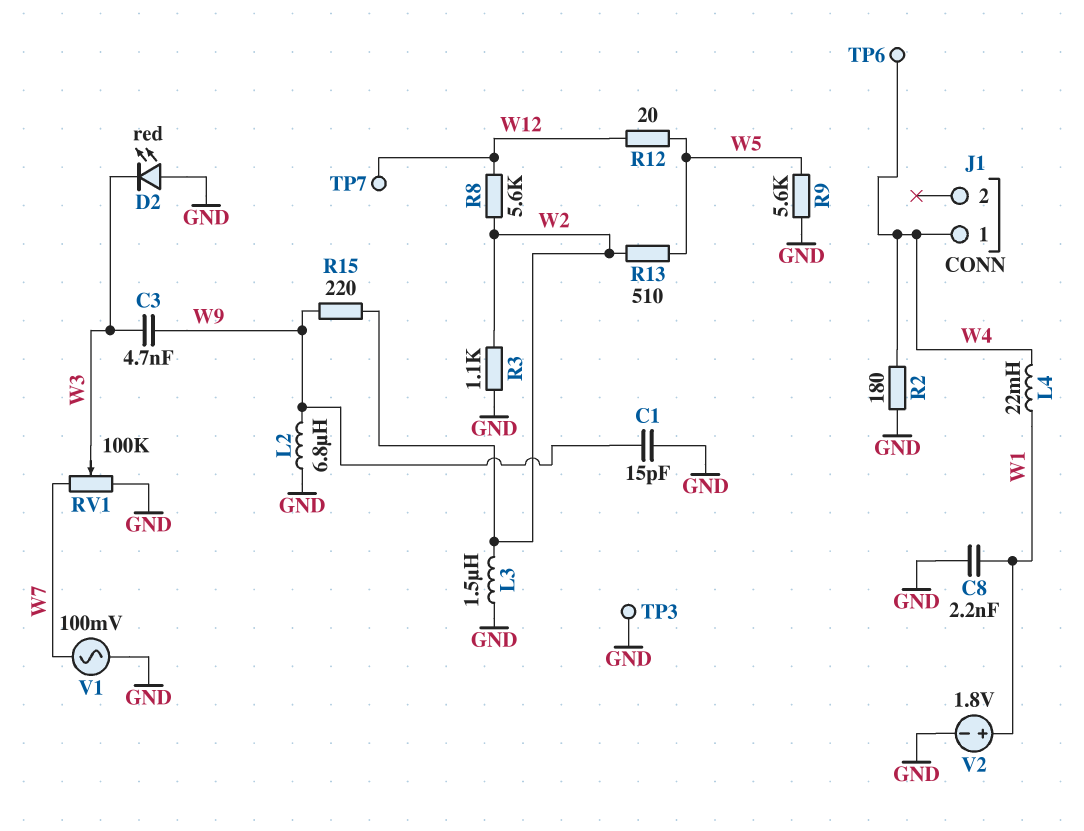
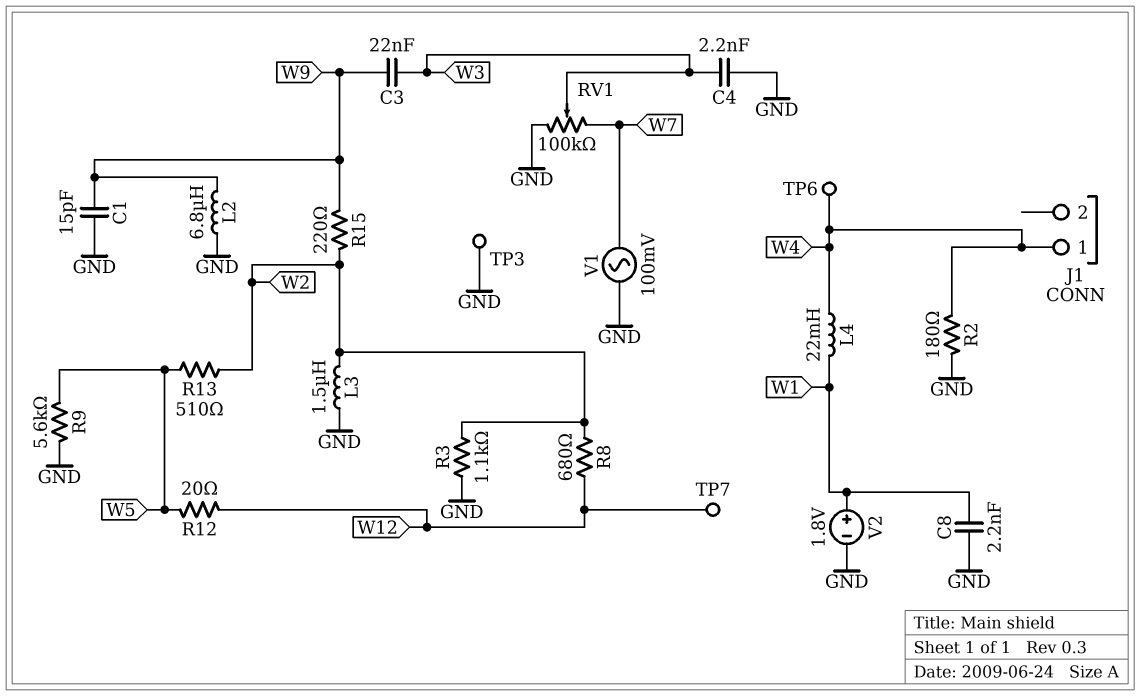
C3: 4.7nF (W3, W9) -> 22nF (W3, W9)
C4: none -> 2.2nF (GND, W3)
D2: LED red (A GND, K W3) -> none
R8: 5.6k (W2, W12) -> 680 (W2, W12)

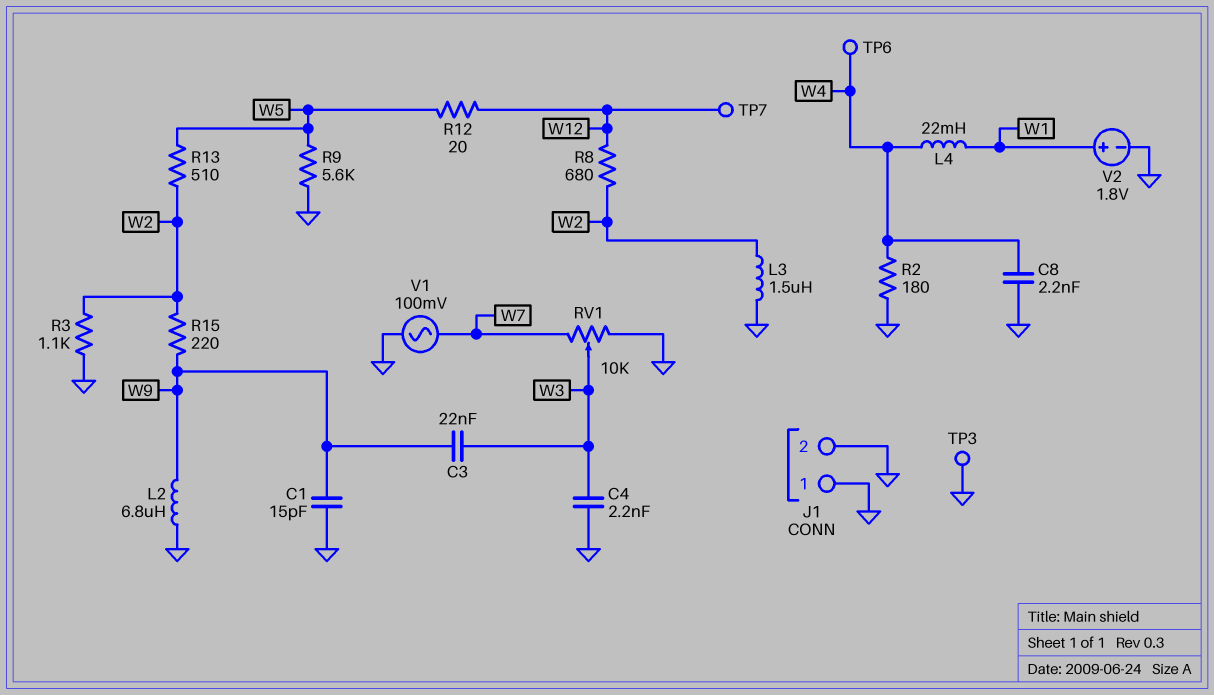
C8: 2.2nF (GND, W1) -> 2.2nF (GND, W4)
J1 pin 1: W4 -> GND
J1 pin 2: none -> GND
RV1: 100k (GND, W7, wiper W3) -> 10k (GND, W7, wiper W3)

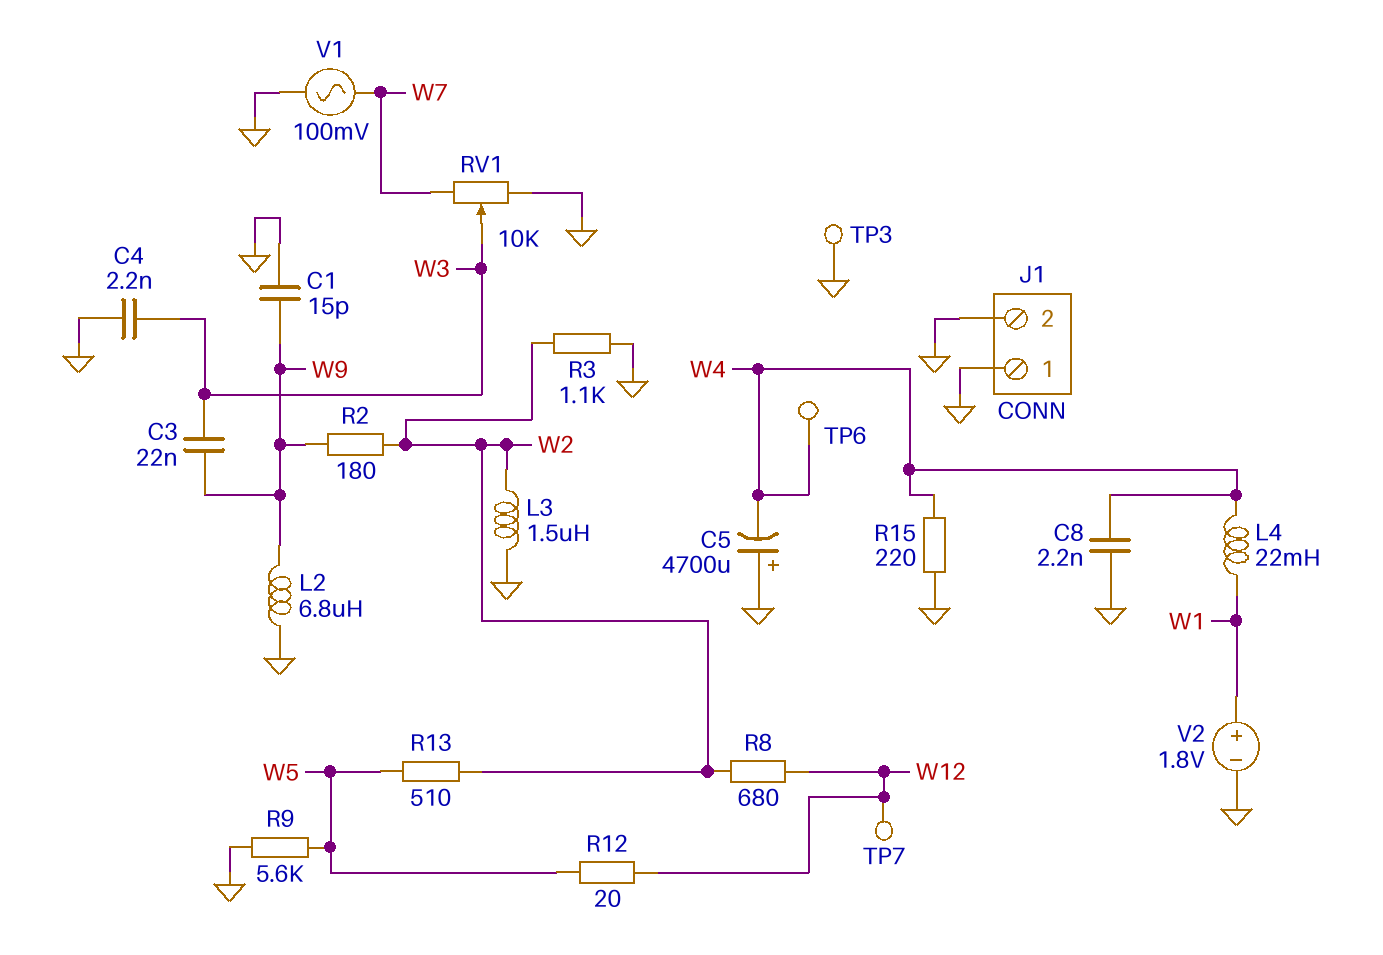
C5: none -> 4700uF (plus GND, minus W4)
R2: 180 (GND, W4) -> 180 (W2, W9)
R15: 220 (W2, W9) -> 220 (GND, W4)

